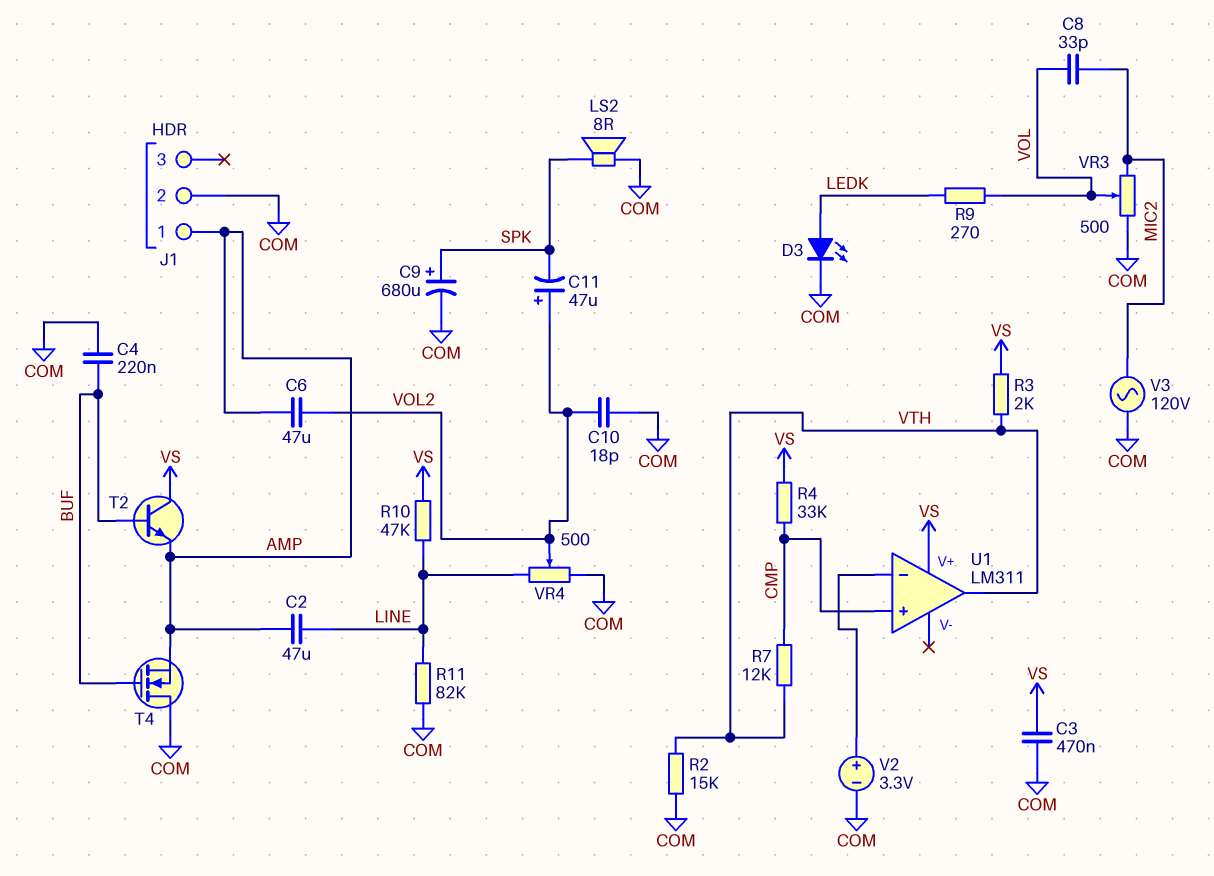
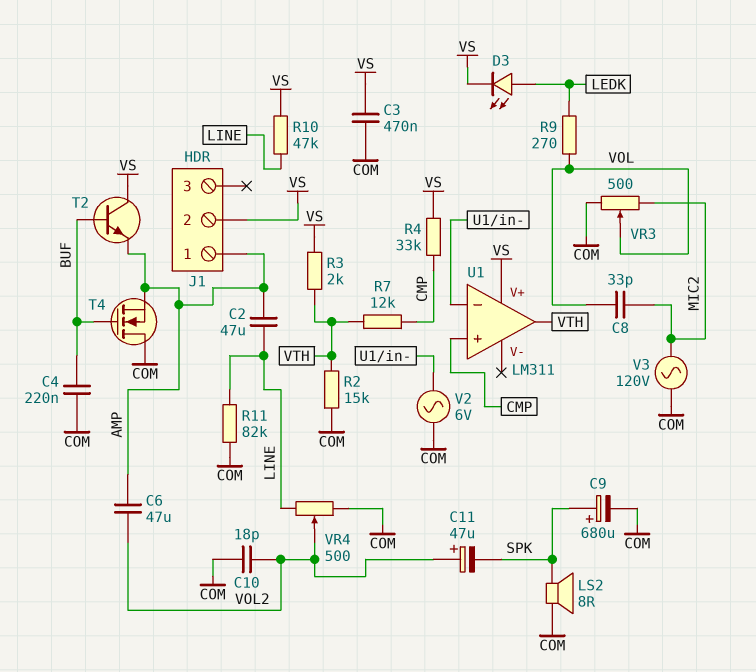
D3: LED (A LEDK, K COM) -> LED (A LEDK, K VS)
J1 pin 2: COM -> VS
V2: 3.3V (plus U1/in-, minus COM) -> AC 6V (COM, U1/in-)

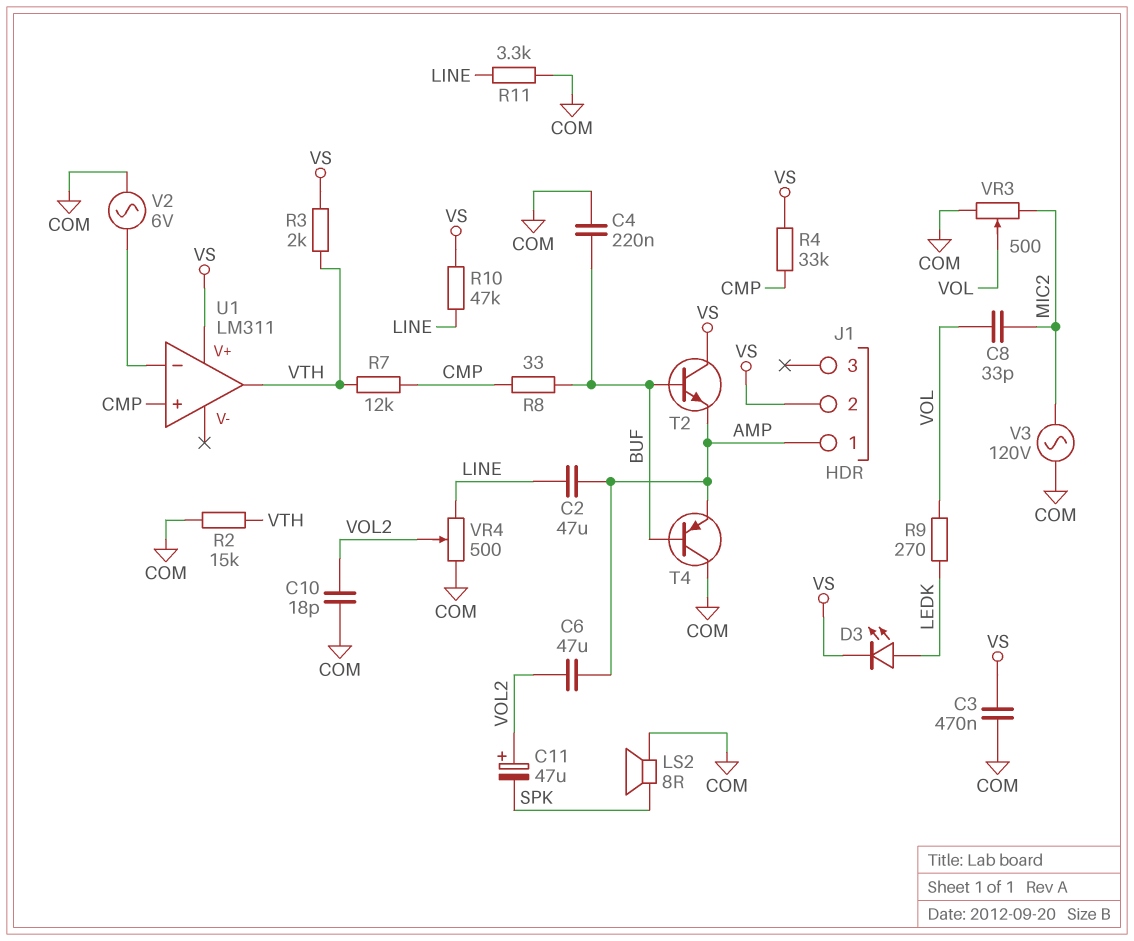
C9: 680uF (plus SPK, minus COM) -> none
R8: none -> 33 (BUF, CMP)
R11: 82k (COM, LINE) -> 3.3k (COM, LINE)
T4: NMOS (G BUF, D COM, S AMP) -> PNP (B BUF, C COM, E AMP)

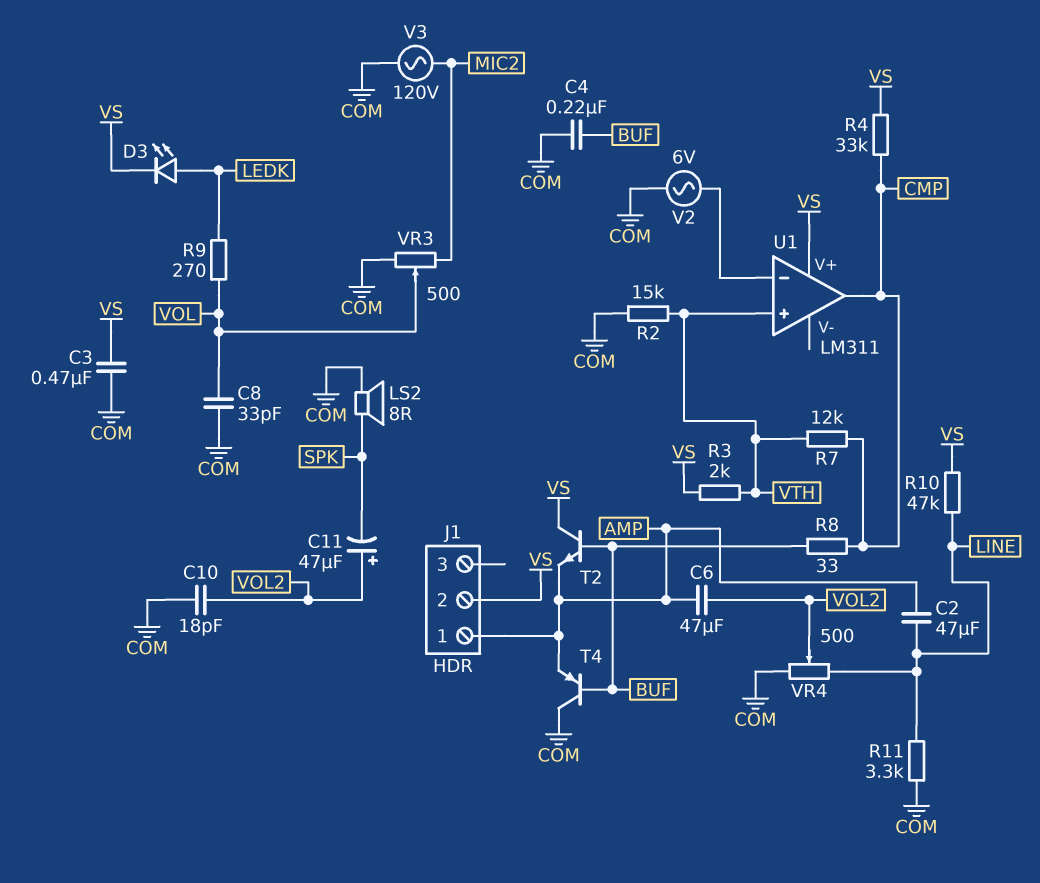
C8: 33pF (MIC2, VOL) -> 33pF (COM, VOL)
U1 pin in+: CMP -> VTH
U1 pin out: VTH -> CMP

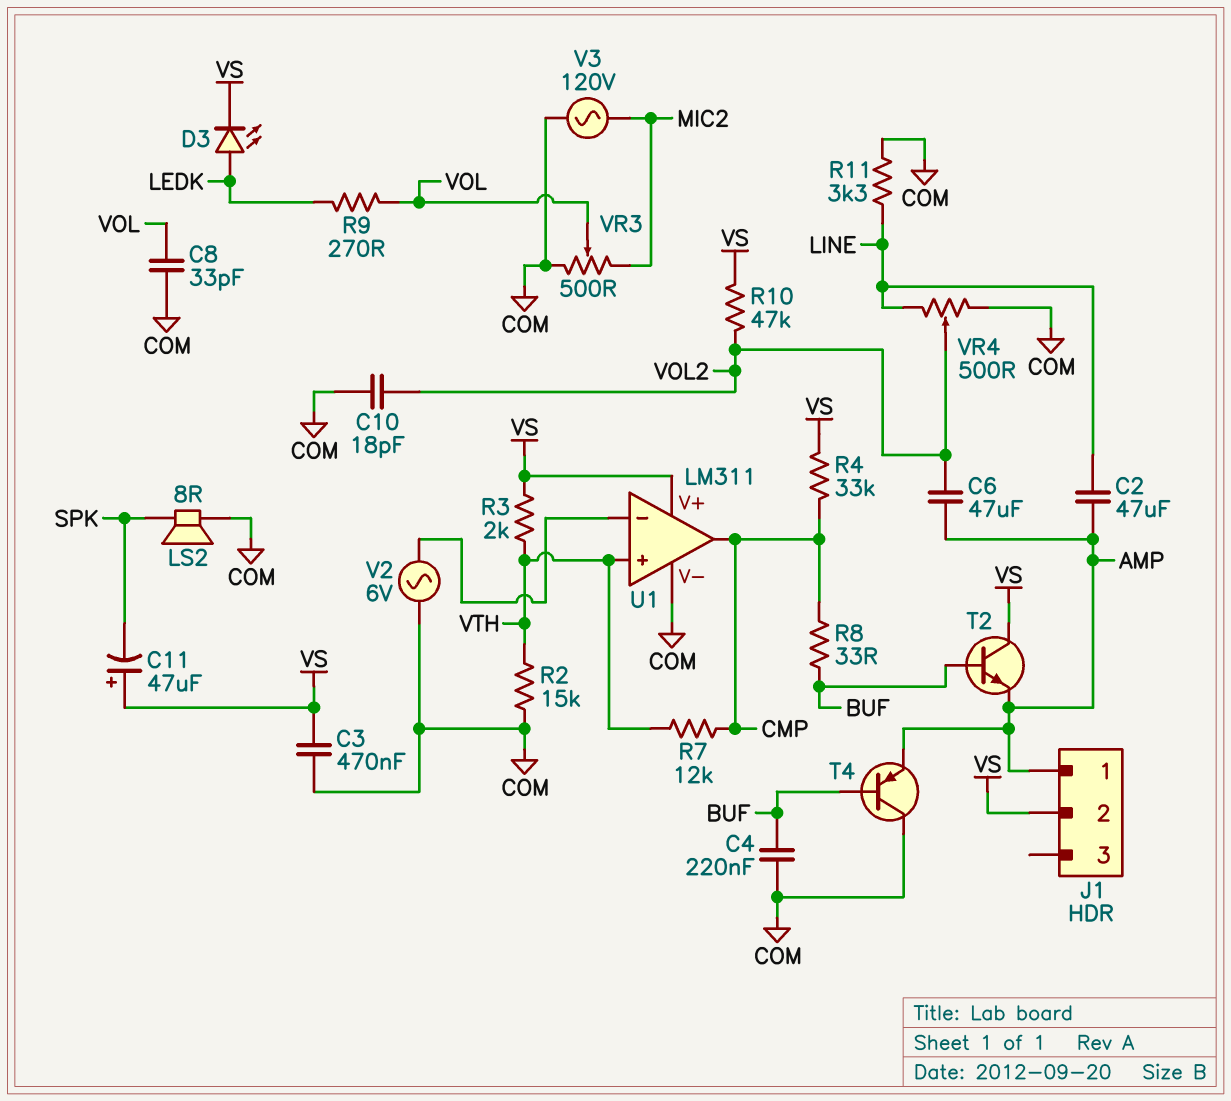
C11: 47uF (plus VOL2, minus SPK) -> 47uF (plus VS, minus SPK)
R10: 47k (LINE, VS) -> 47k (VOL2, VS)
U1 pin V-: none -> COM

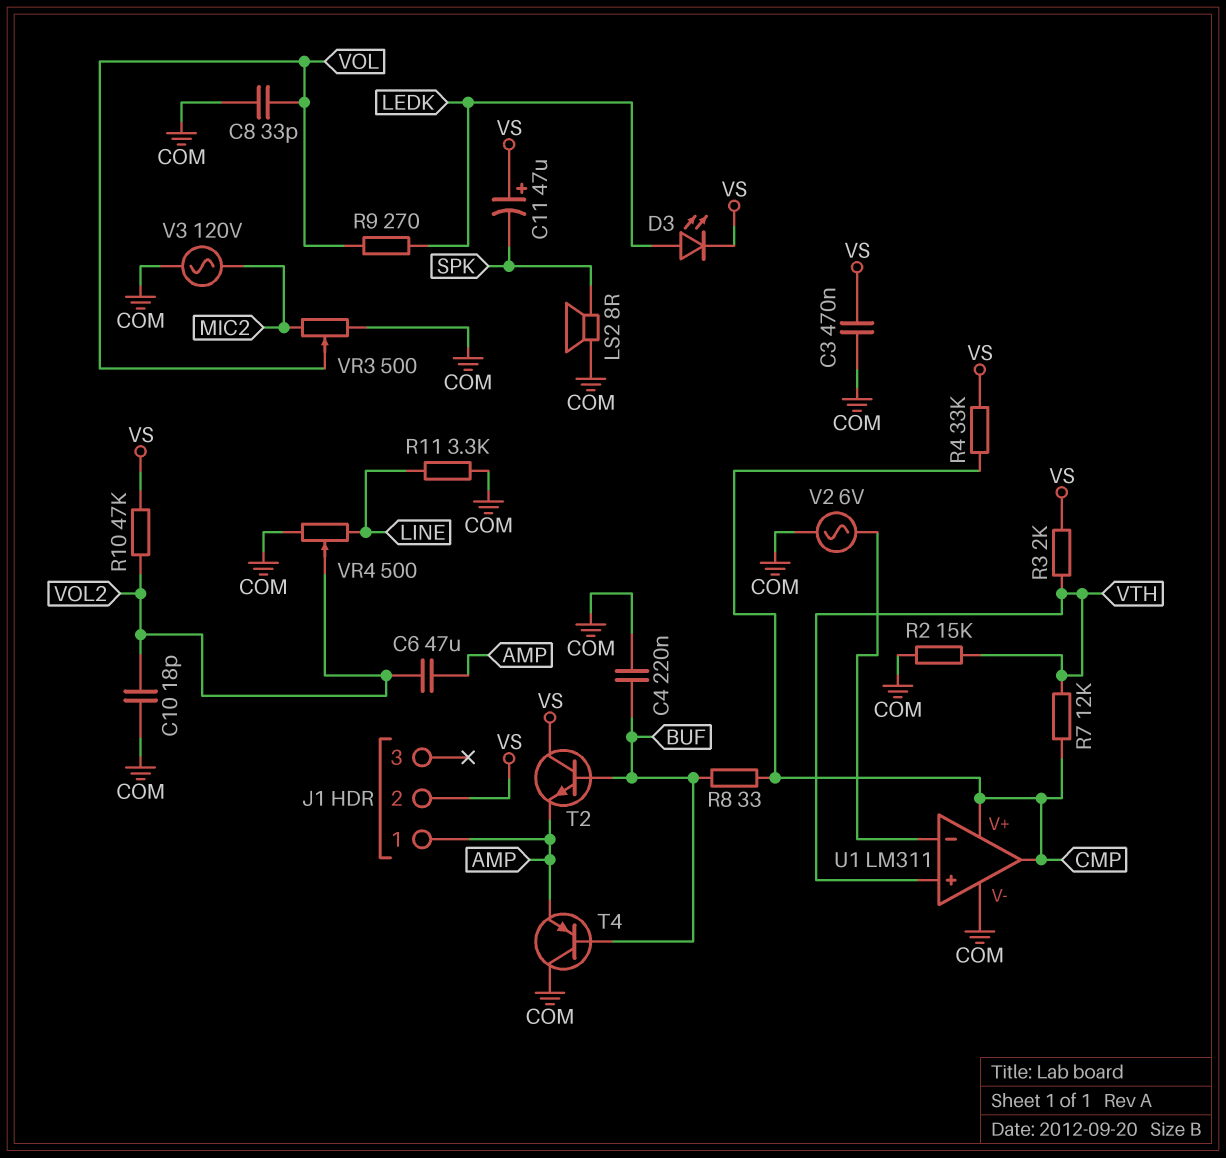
C2: 47uF (AMP, LINE) -> none
U1 pin V+: VS -> CMP

